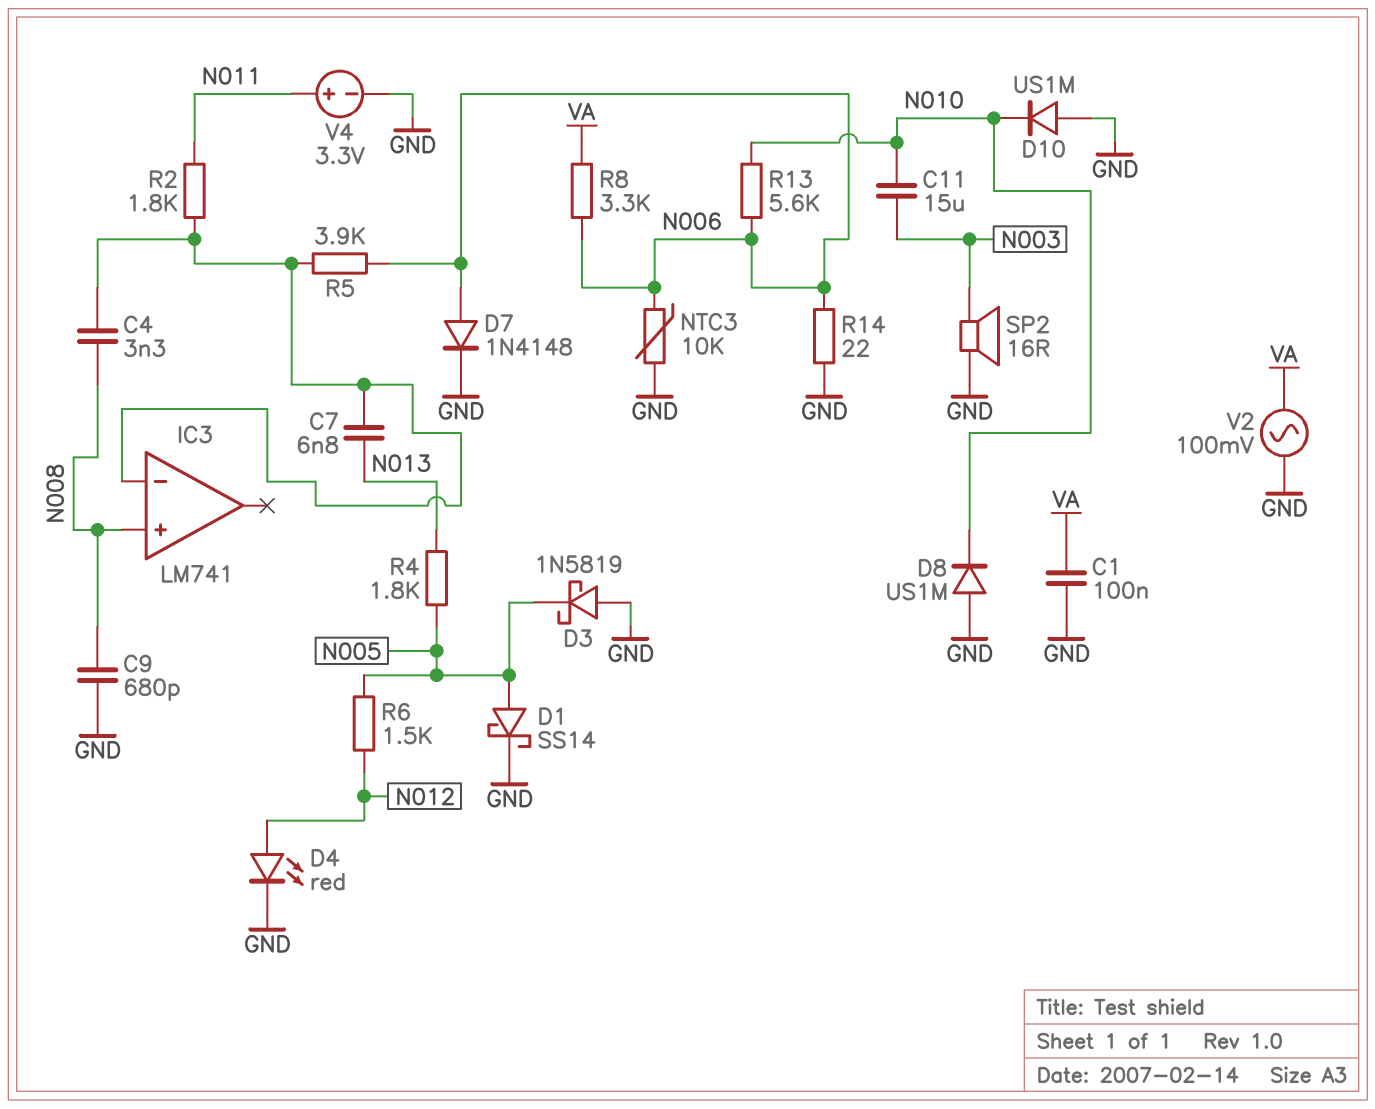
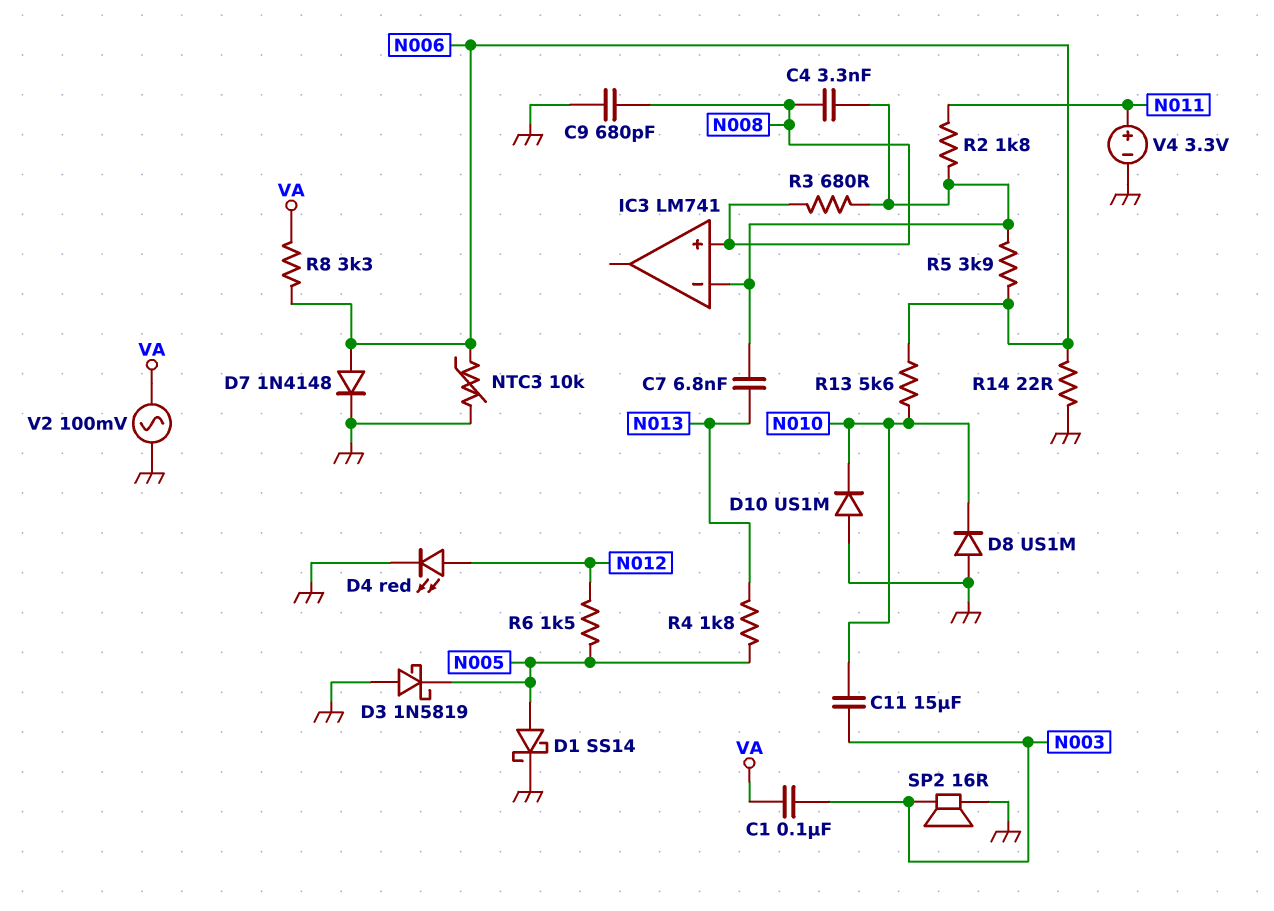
C1: 100nF (GND, VA) -> 100nF (N003, VA)
R3: none -> 680 (IC3/in-, N008)

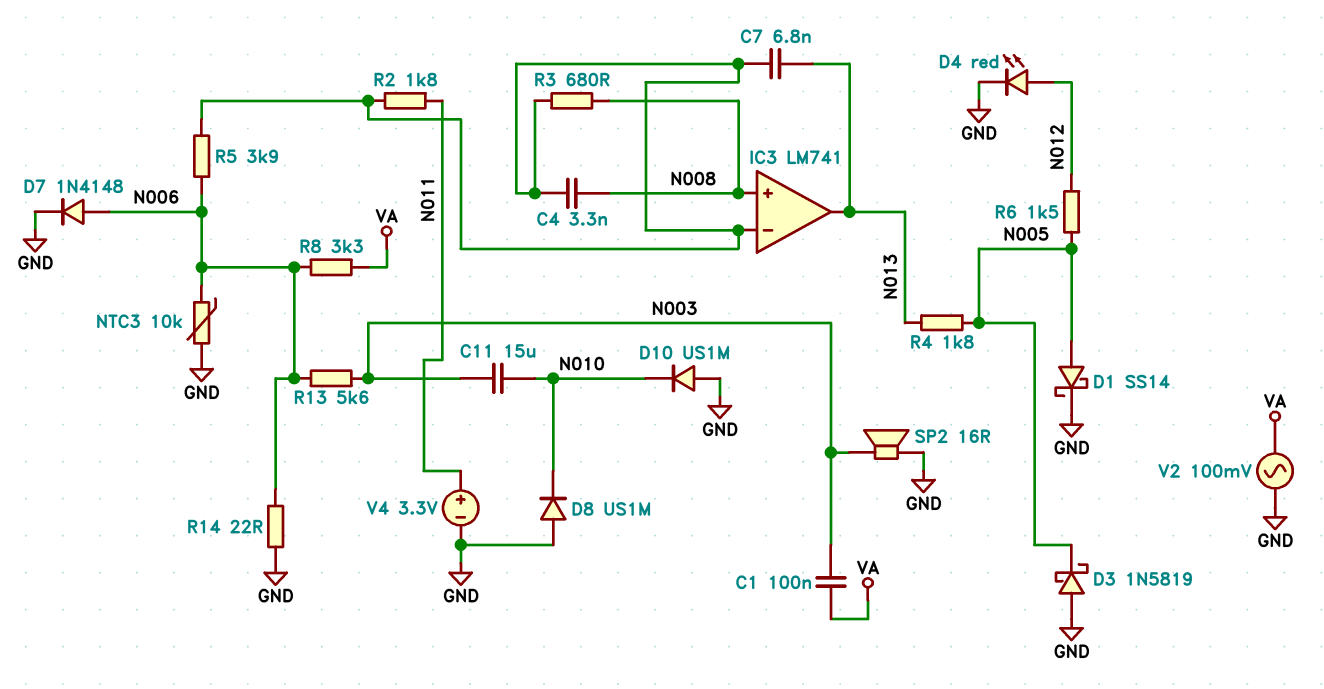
C9: 680pF (GND, N008) -> none
IC3 pin out: none -> N013
R13: 5.6k (N006, N010) -> 5.6k (N003, N006)

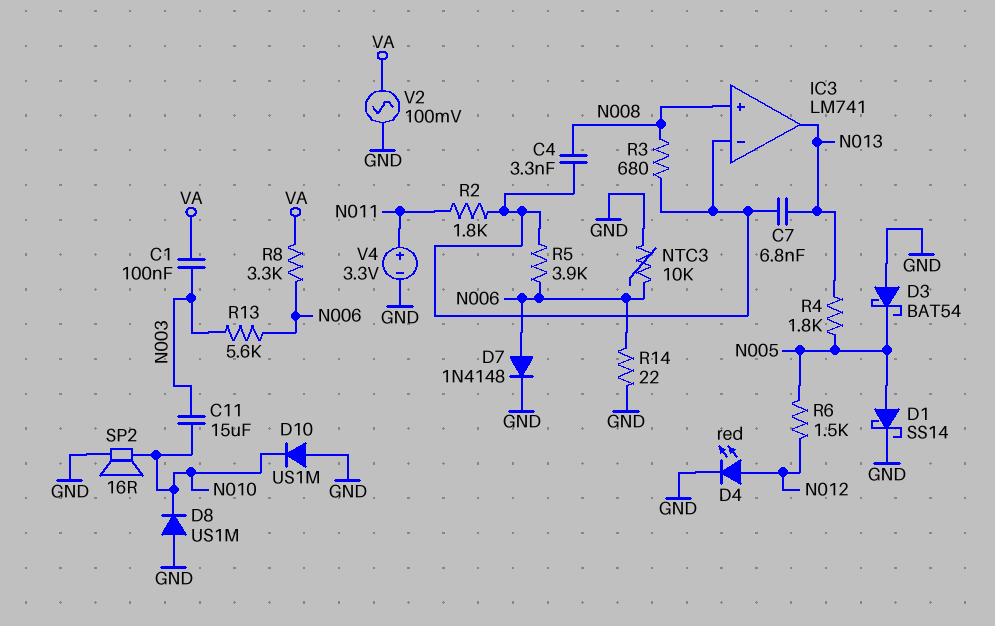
D3: schottky 1N5819 (A GND, K N005) -> schottky BAT54 (A GND, K N005)
SP2: speaker 16R (GND, N003) -> speaker 16R (GND, N010)

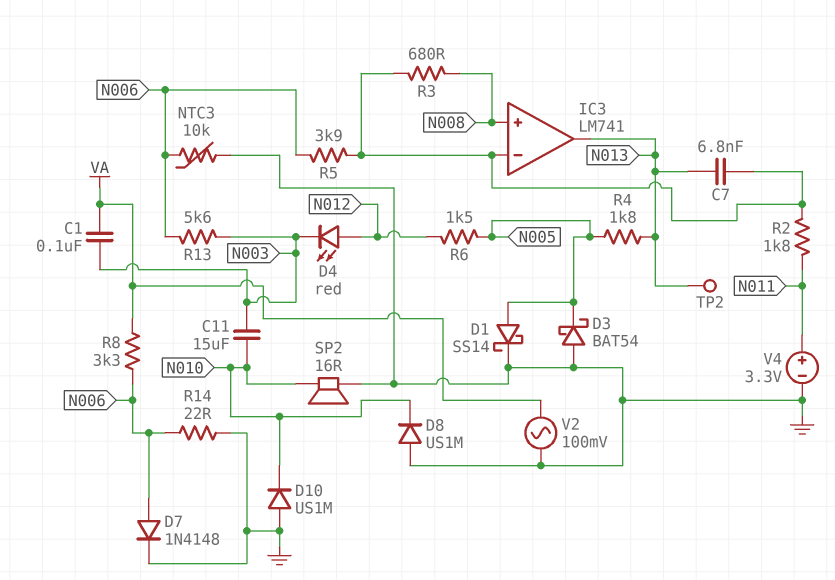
C4: 3.3nF (IC3/in-, N008) -> none
D4: LED red (A N012, K GND) -> LED red (A N012, K N003)
TP2: none -> test point (N013)

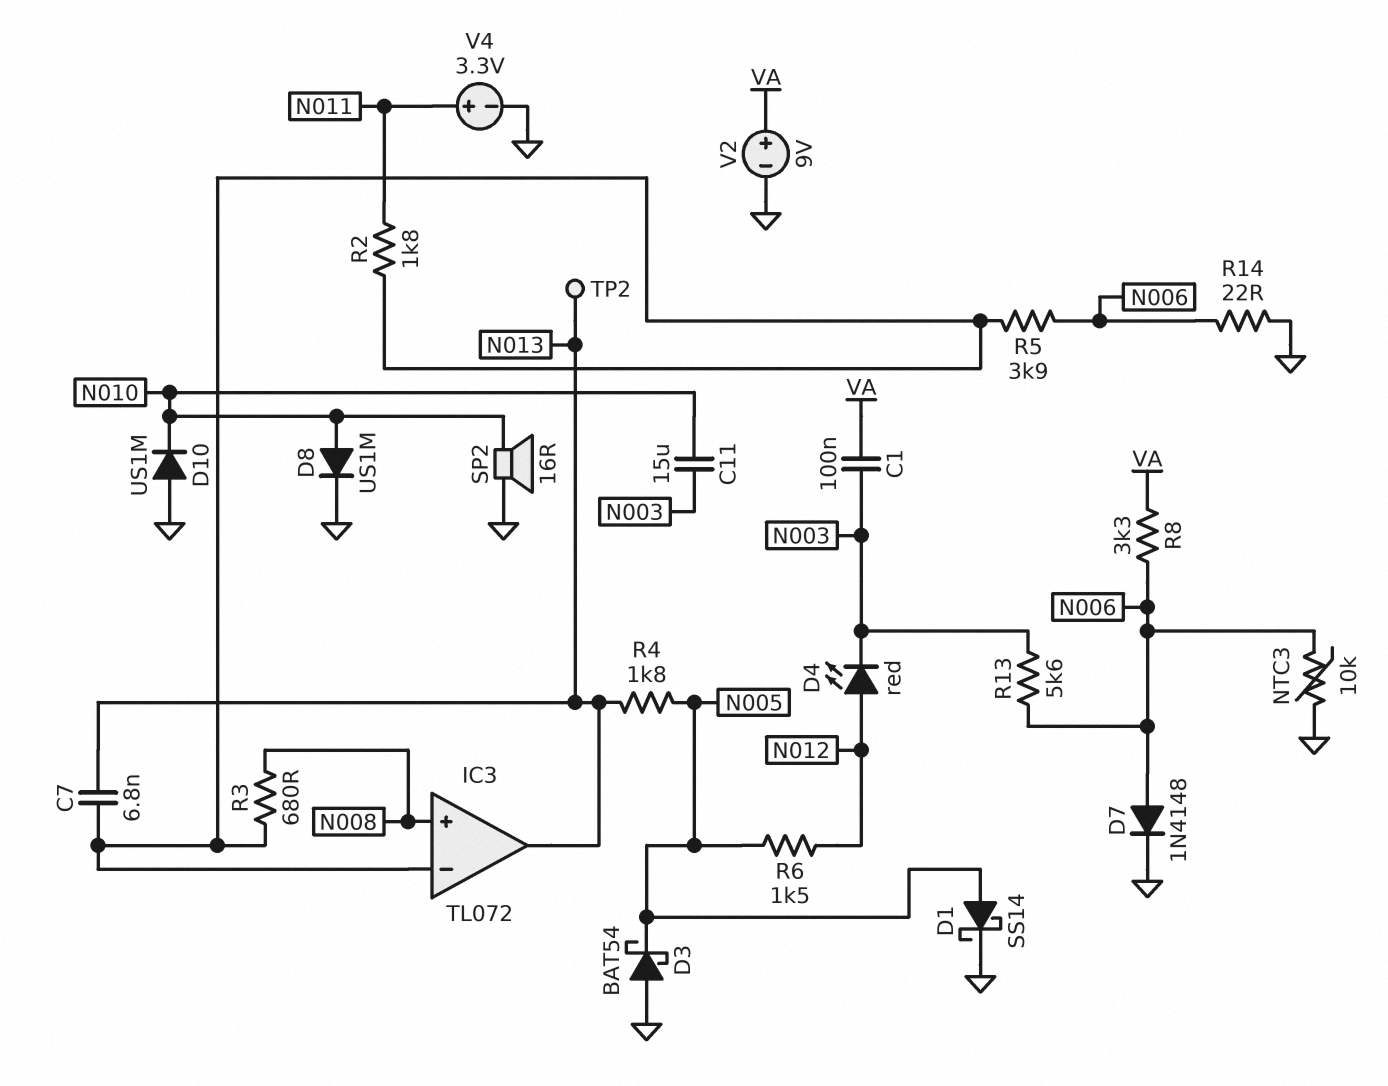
D8: diode US1M (A GND, K N010) -> diode US1M (A N010, K GND)
IC3: LM741 -> TL072
V2: AC 100mV (GND, VA) -> 9V (plus VA, minus GND)

